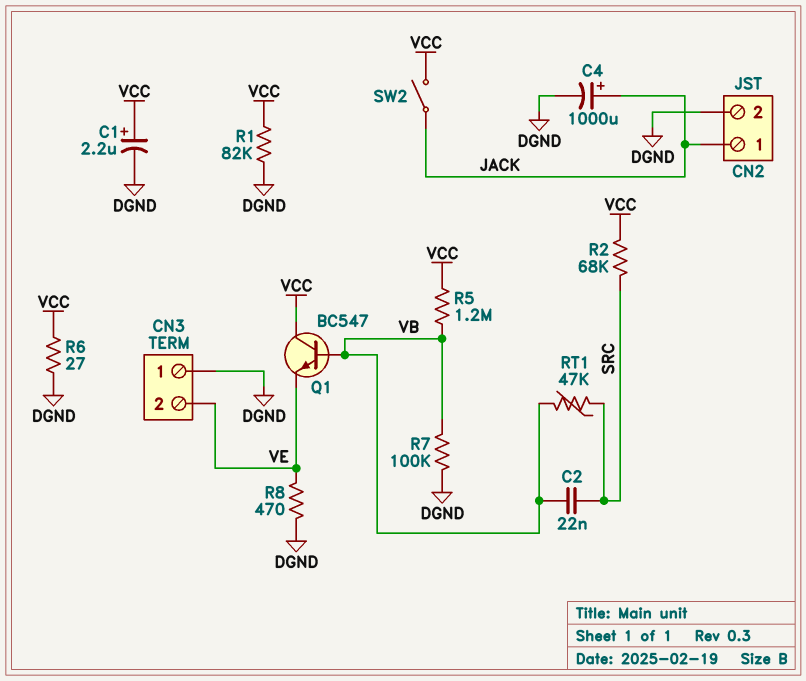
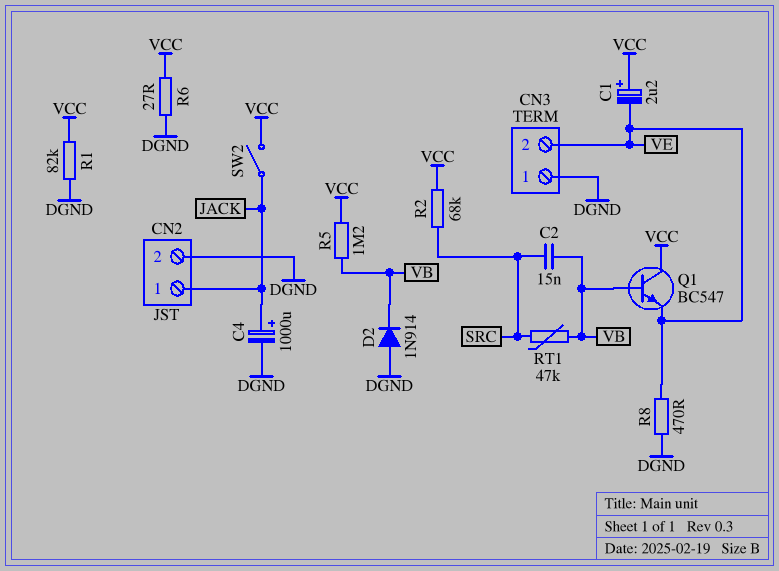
C1: 2.2uF (plus VCC, minus DGND) -> 2.2uF (plus VCC, minus VE)
C2: 22nF (SRC, VB) -> 15nF (SRC, VB)
D2: none -> diode 1N914 (A DGND, K VB)
R7: 100k (DGND, VB) -> none

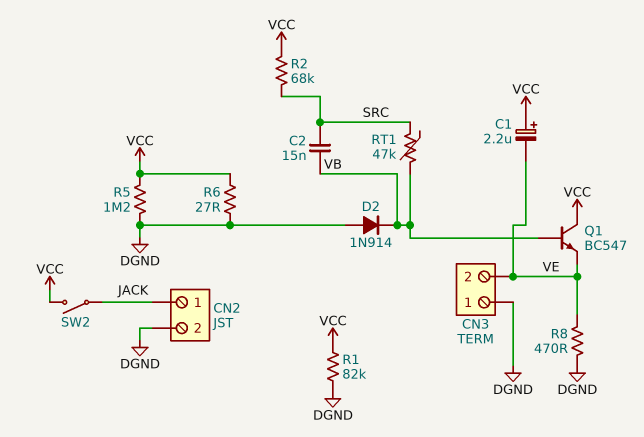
C4: 1000uF (plus JACK, minus DGND) -> none
R5: 1.2M (VB, VCC) -> 1.2M (DGND, VCC)

